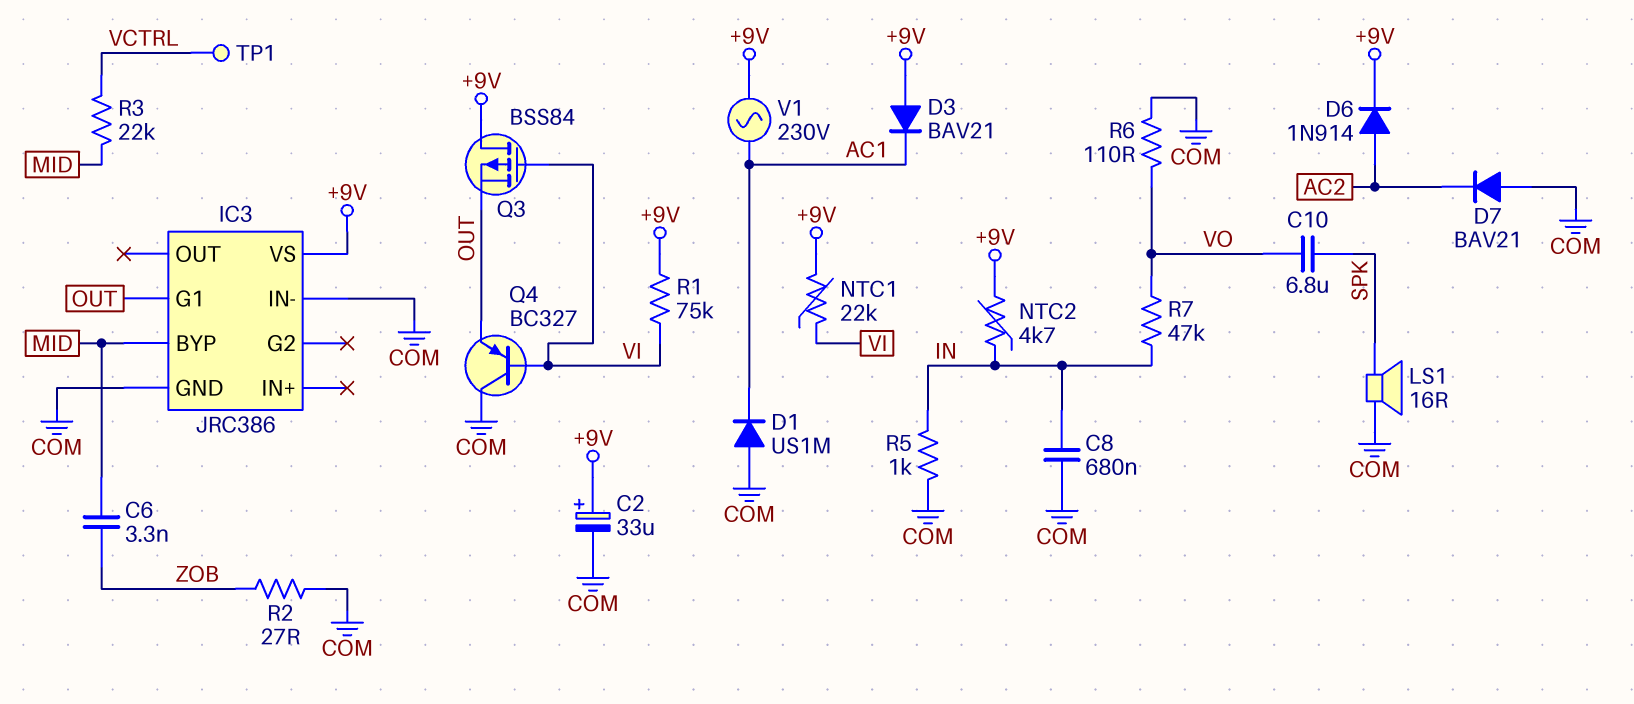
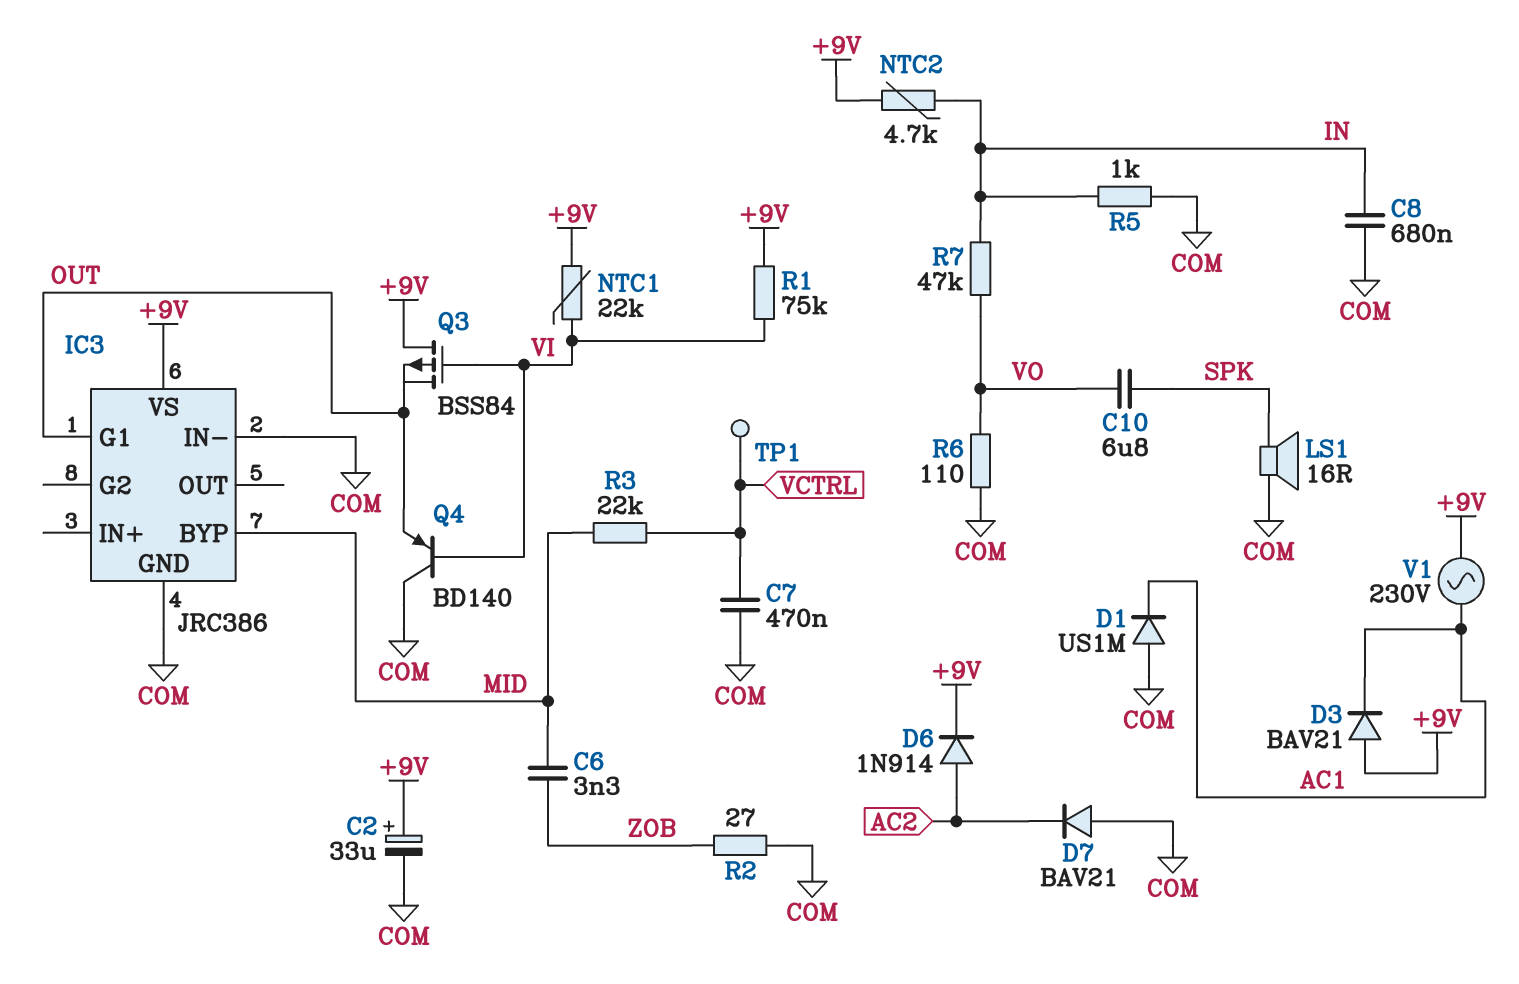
C7: none -> 470nF (COM, VCTRL)
Q4: PNP BC327 (B VI, C COM, E OUT) -> PNP BD140 (B VI, C COM, E OUT)

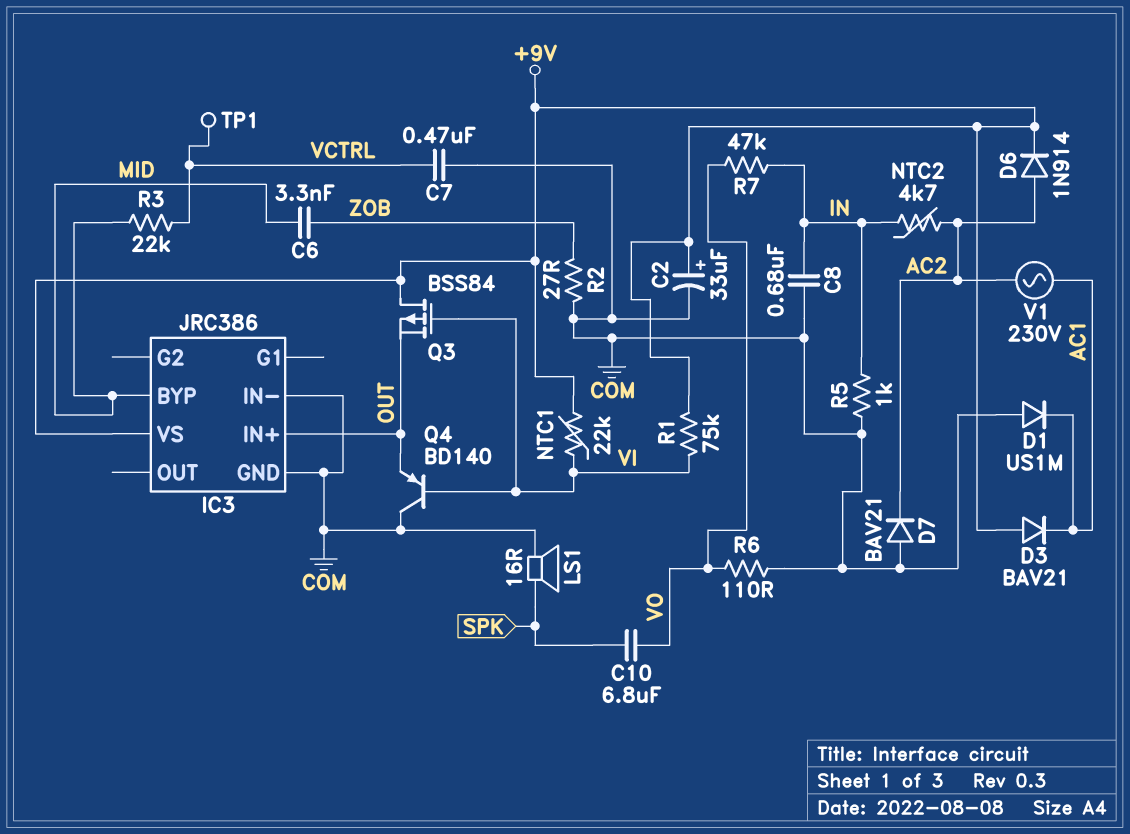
IC3 pin G1: OUT -> none
IC3 pin IN+: none -> OUT
NTC2: 4.7k (+9V, IN) -> 4.7k (AC2, IN)
V1: AC 230V (+9V, AC1) -> AC 230V (AC1, AC2)

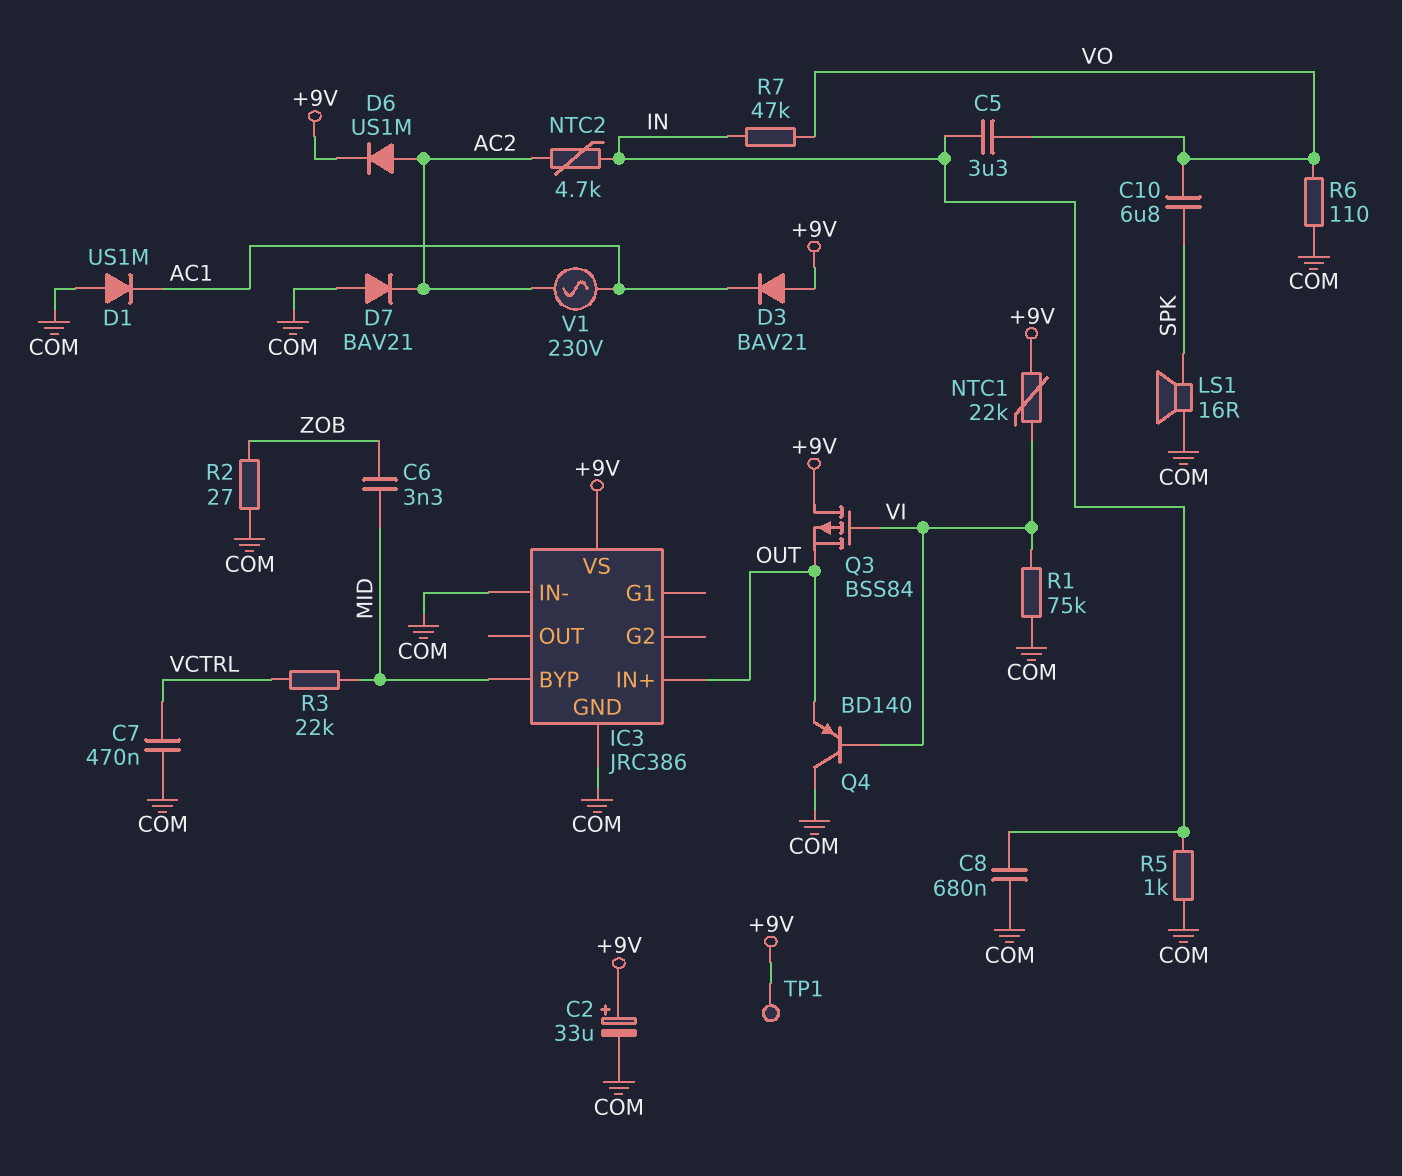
C5: none -> 3.3uF (IN, VO)
D6: diode 1N914 (A AC2, K +9V) -> diode US1M (A AC2, K +9V)
R1: 75k (+9V, VI) -> 75k (COM, VI)
TP1: test point (VCTRL) -> test point (+9V)

